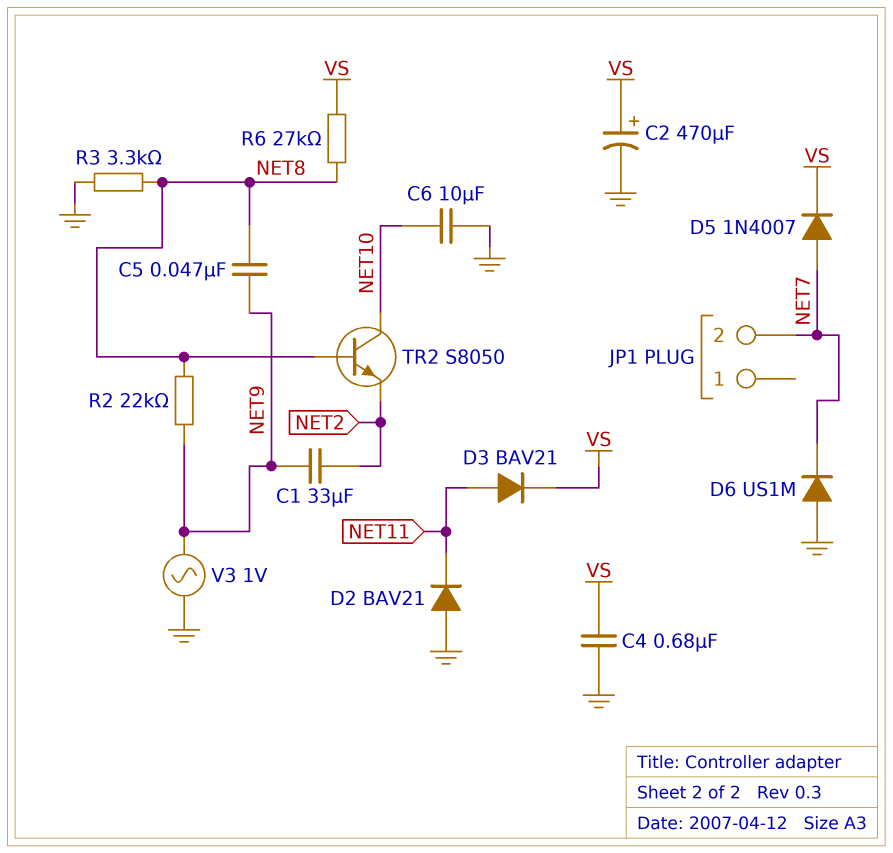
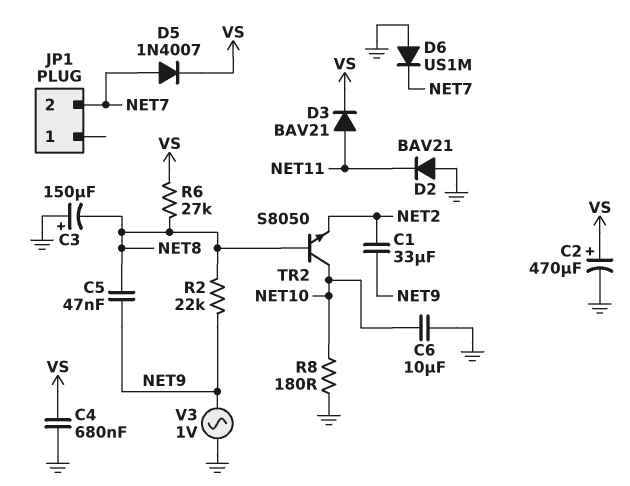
C3: none -> 150uF (plus GND, minus NET8)
R3: 3.3k (GND, NET8) -> none
R8: none -> 180 (GND, NET10)

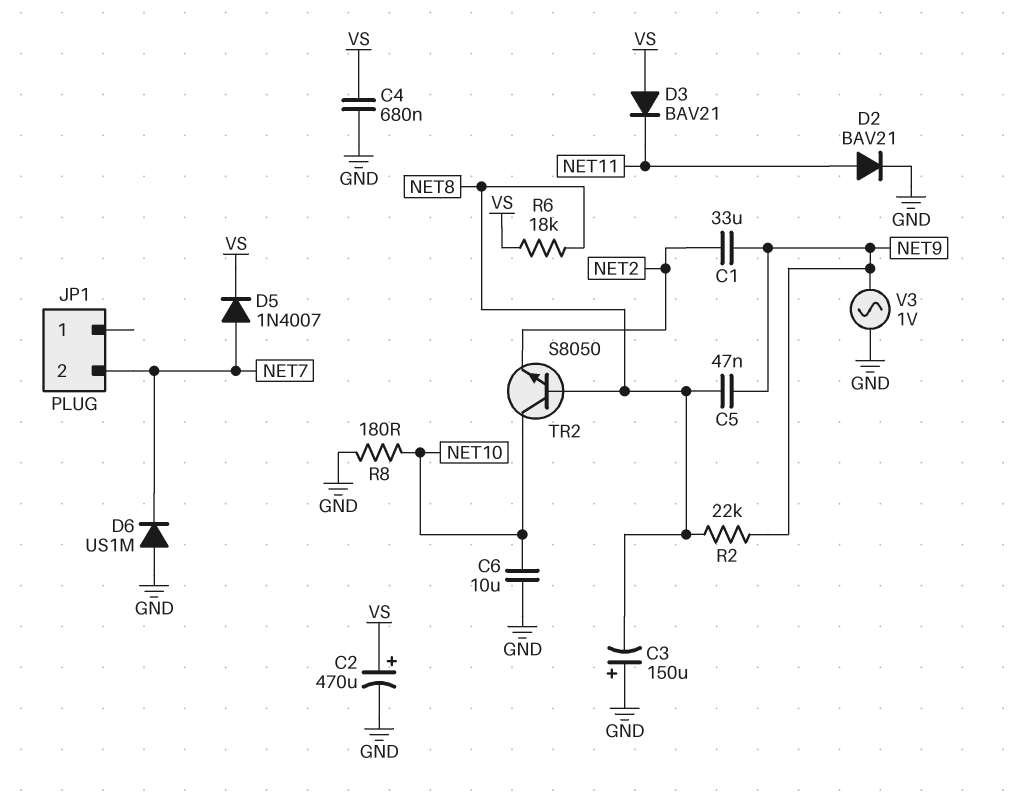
D2: diode BAV21 (A GND, K NET11) -> diode BAV21 (A NET11, K GND)
D3: diode BAV21 (A NET11, K VS) -> diode BAV21 (A VS, K NET11)
R6: 27k (NET8, VS) -> 18k (NET8, VS)

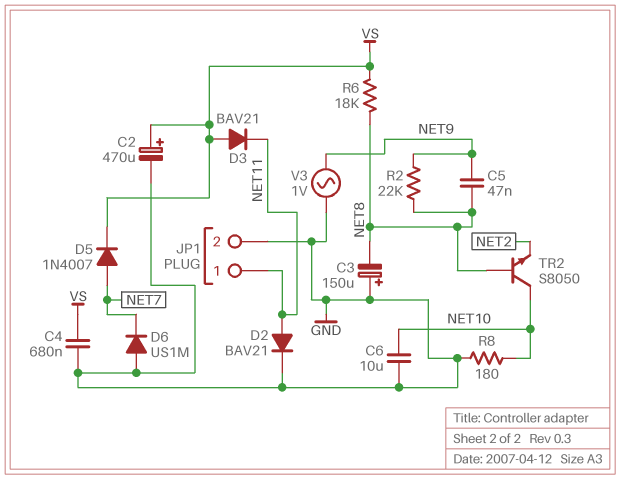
C1: 33uF (NET2, NET9) -> none
JP1 pin 1: none -> NET11
JP1 pin 2: NET7 -> GND

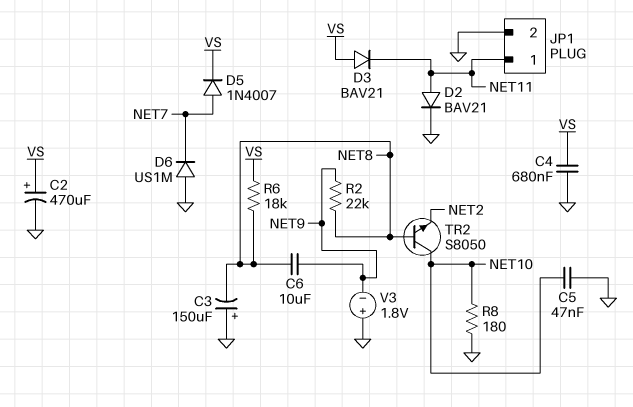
C5: 47nF (NET8, NET9) -> 47nF (GND, NET10)
C6: 10uF (GND, NET10) -> 10uF (NET8, NET9)
V3: AC 1V (GND, NET9) -> 1.8V (plus GND, minus NET9)

